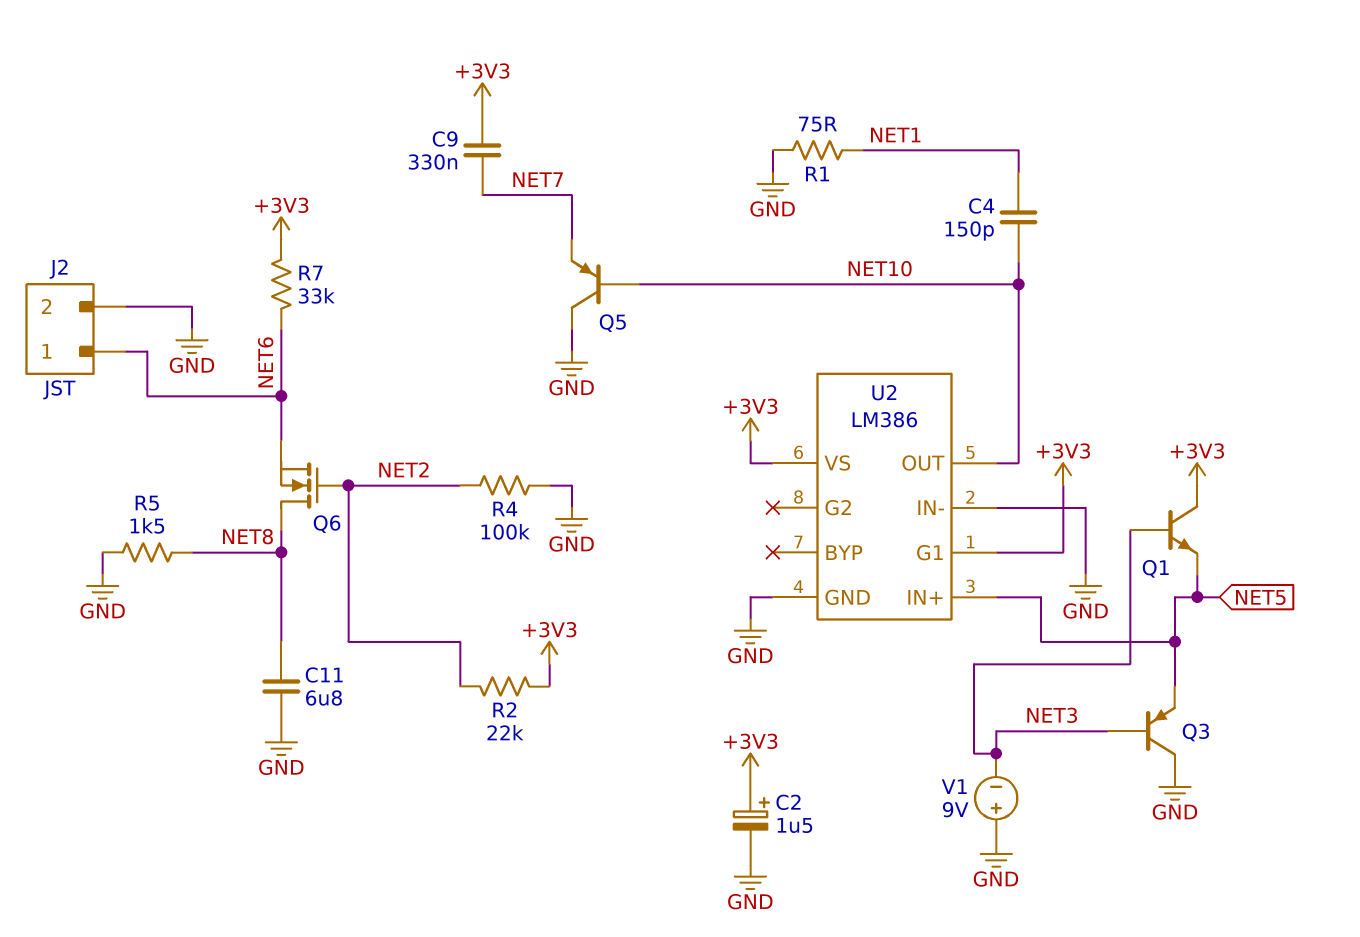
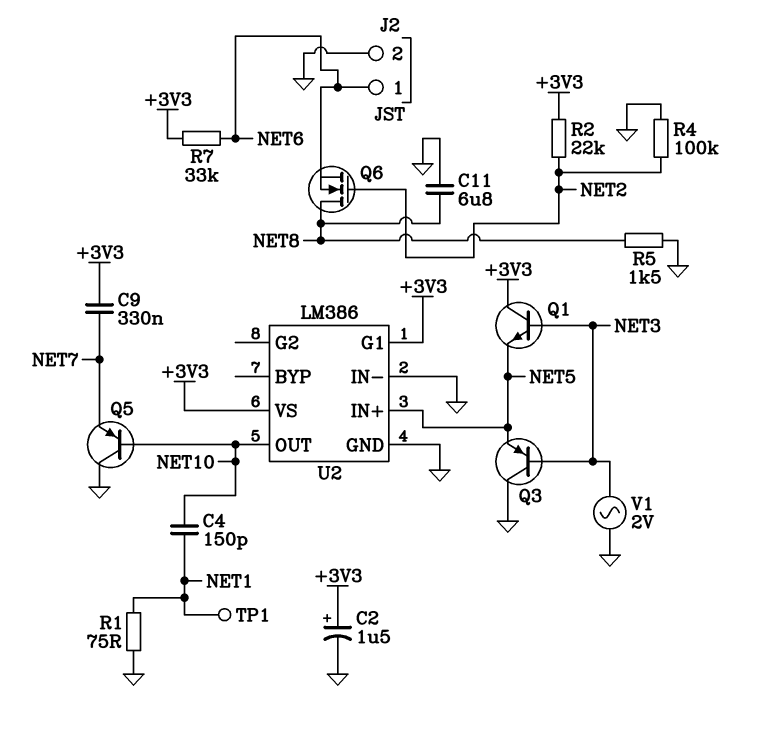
TP1: none -> test point (NET1)
V1: 9V (plus GND, minus NET3) -> AC 2V (GND, NET3)

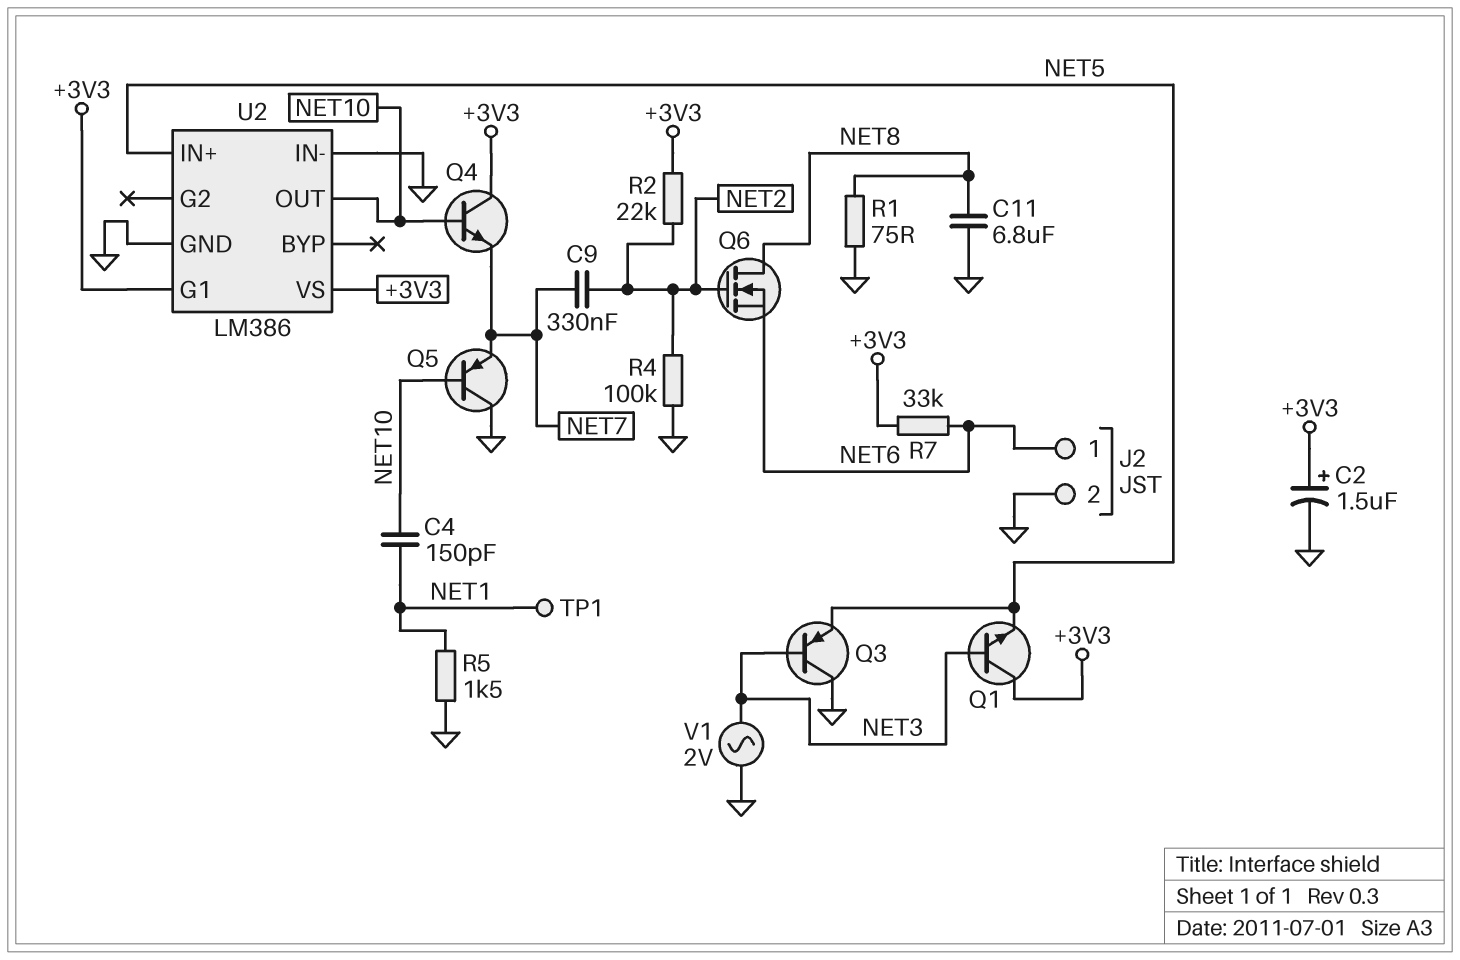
C9: 330nF (+3V3, NET7) -> 330nF (NET2, NET7)
Q4: none -> NPN (B NET10, C +3V3, E NET7)
R1: 75 (GND, NET1) -> 75 (GND, NET8)
R5: 1.5k (GND, NET8) -> 1.5k (GND, NET1)

